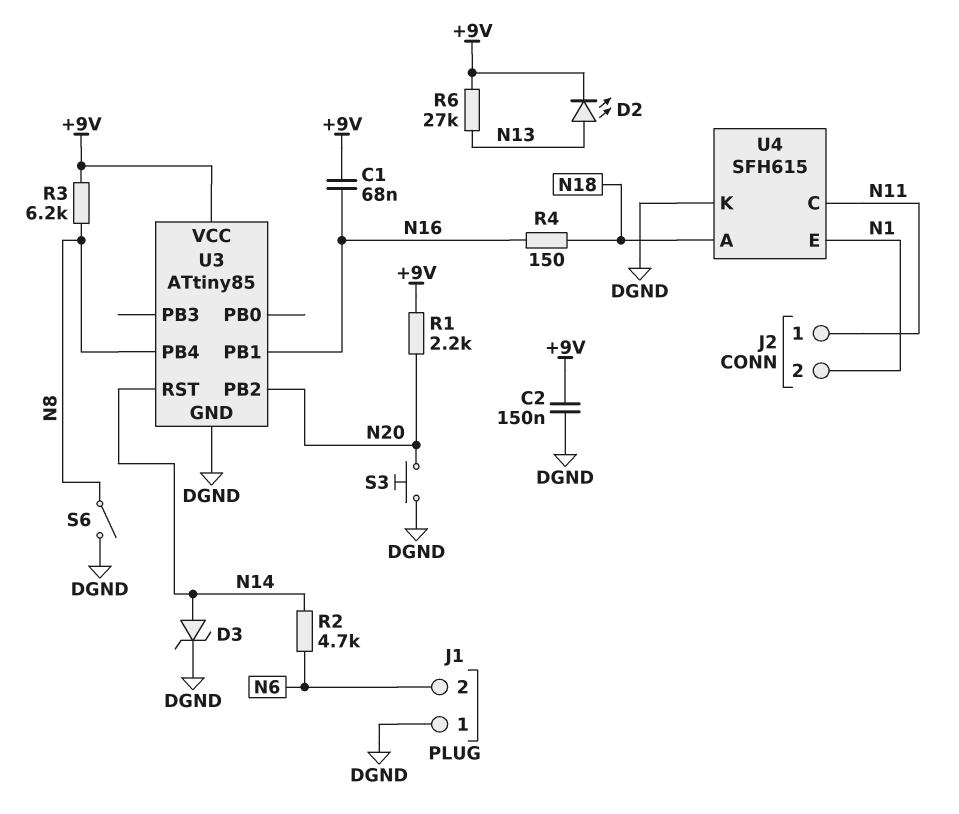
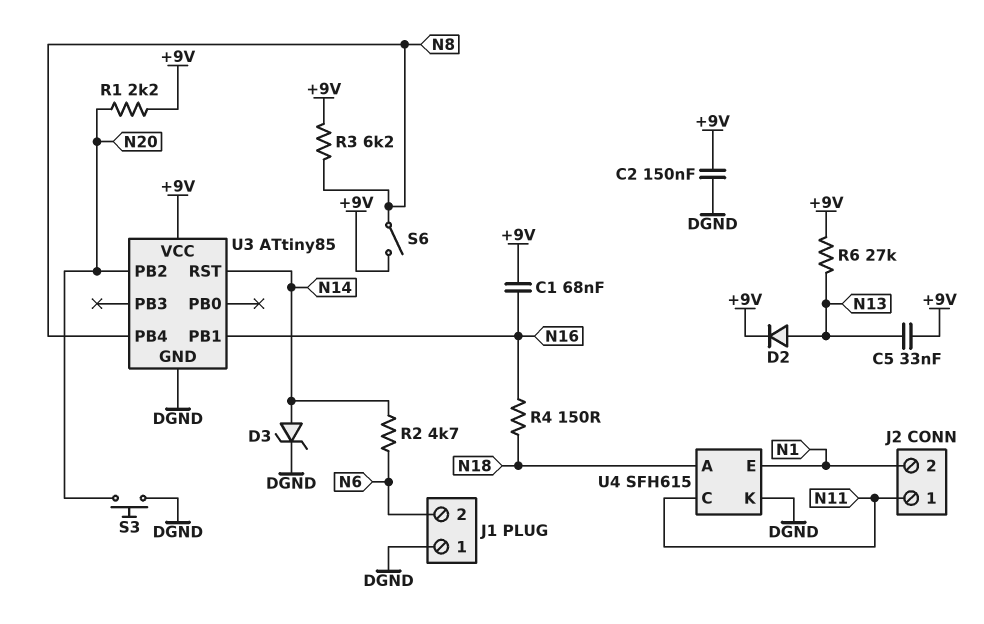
C5: none -> 33nF (+9V, N13)
D2: LED (A N13, K +9V) -> diode (A N13, K +9V)
S6: switch (DGND, N8) -> switch (+9V, N8)

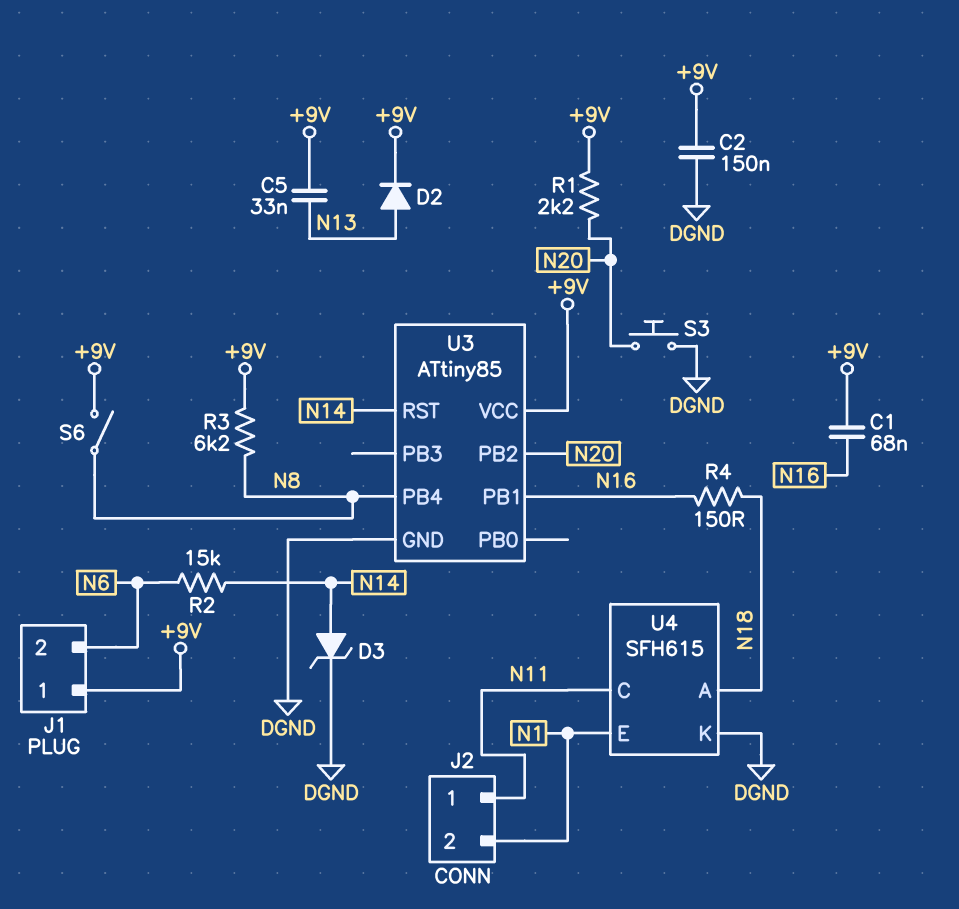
J1 pin 1: DGND -> +9V
R2: 4.7k (N6, N14) -> 15k (N6, N14)
R6: 27k (+9V, N13) -> none

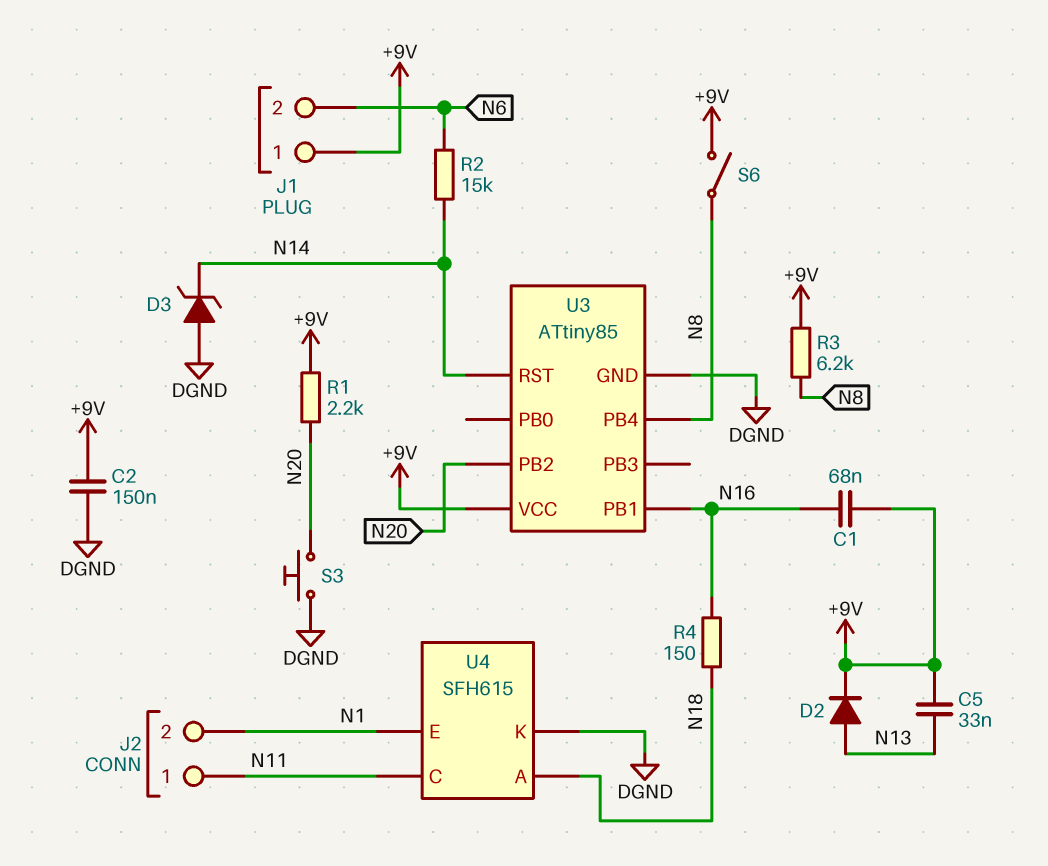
D3: zener (A N14, K DGND) -> zener (A DGND, K N14)

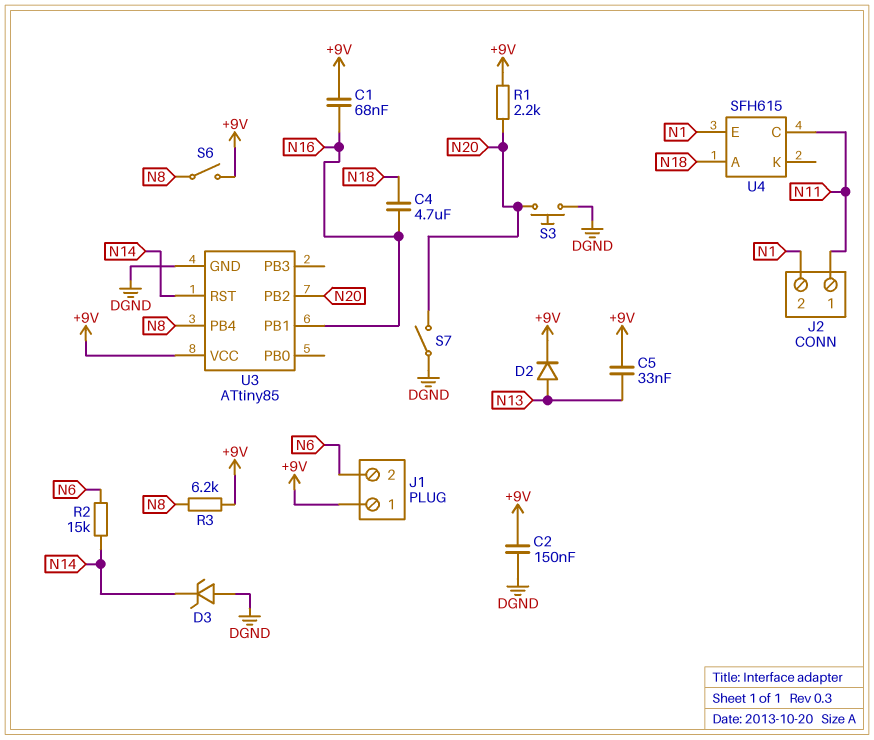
C4: none -> 4.7uF (N16, N18)
R4: 150 (N16, N18) -> none
S7: none -> switch (DGND, N20)
U4 pin K: DGND -> none

